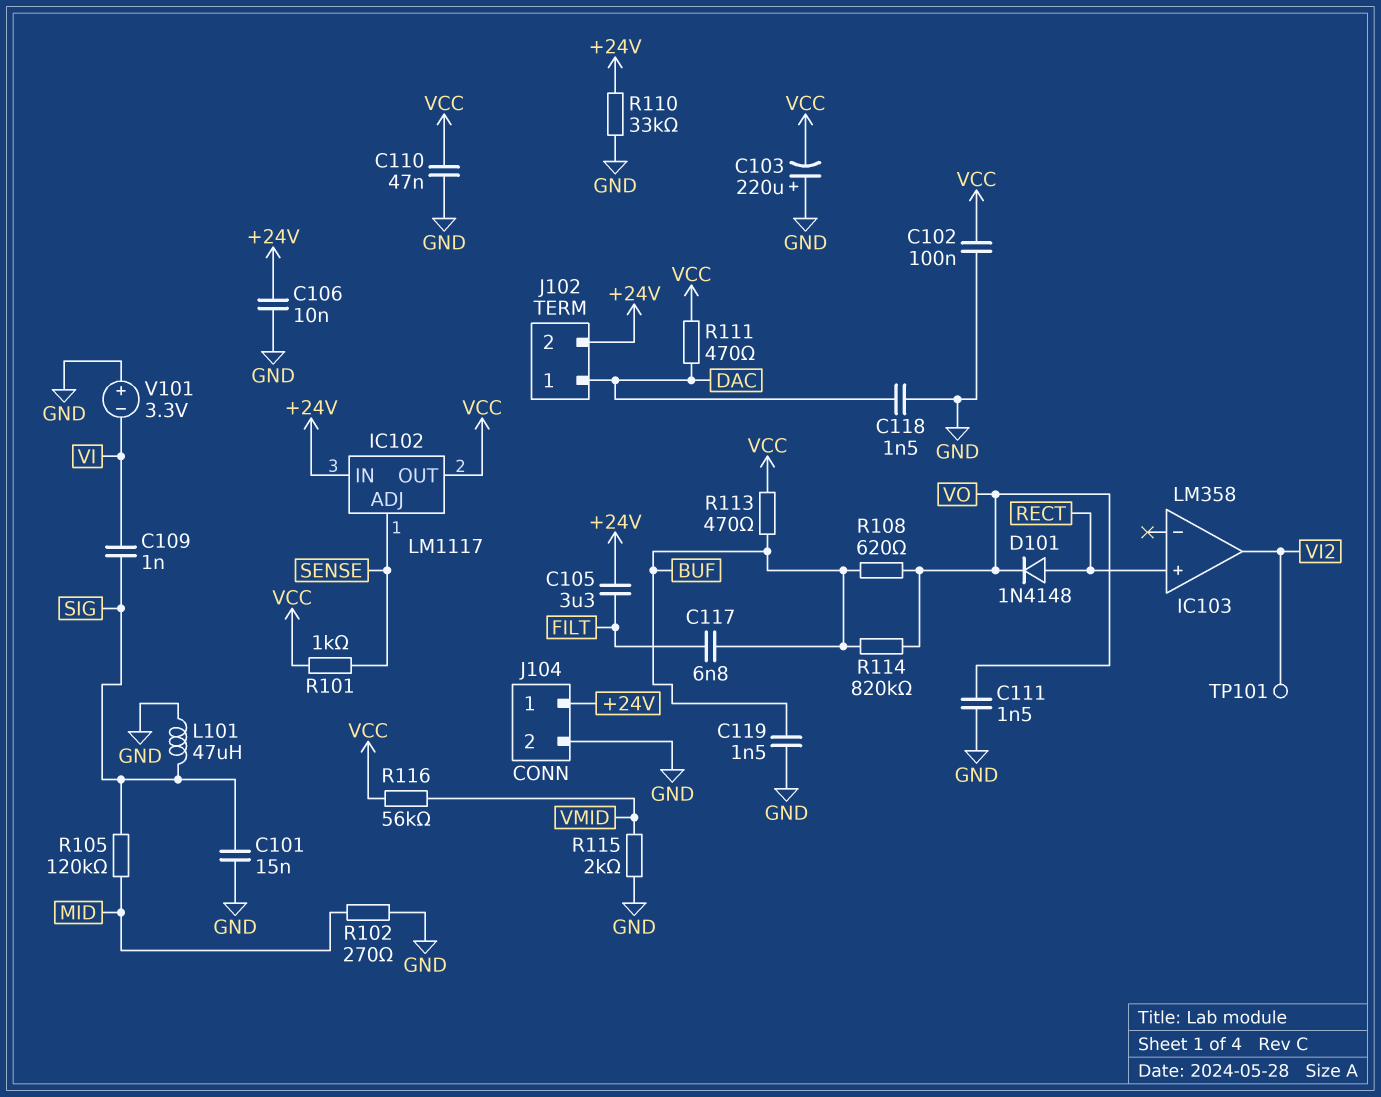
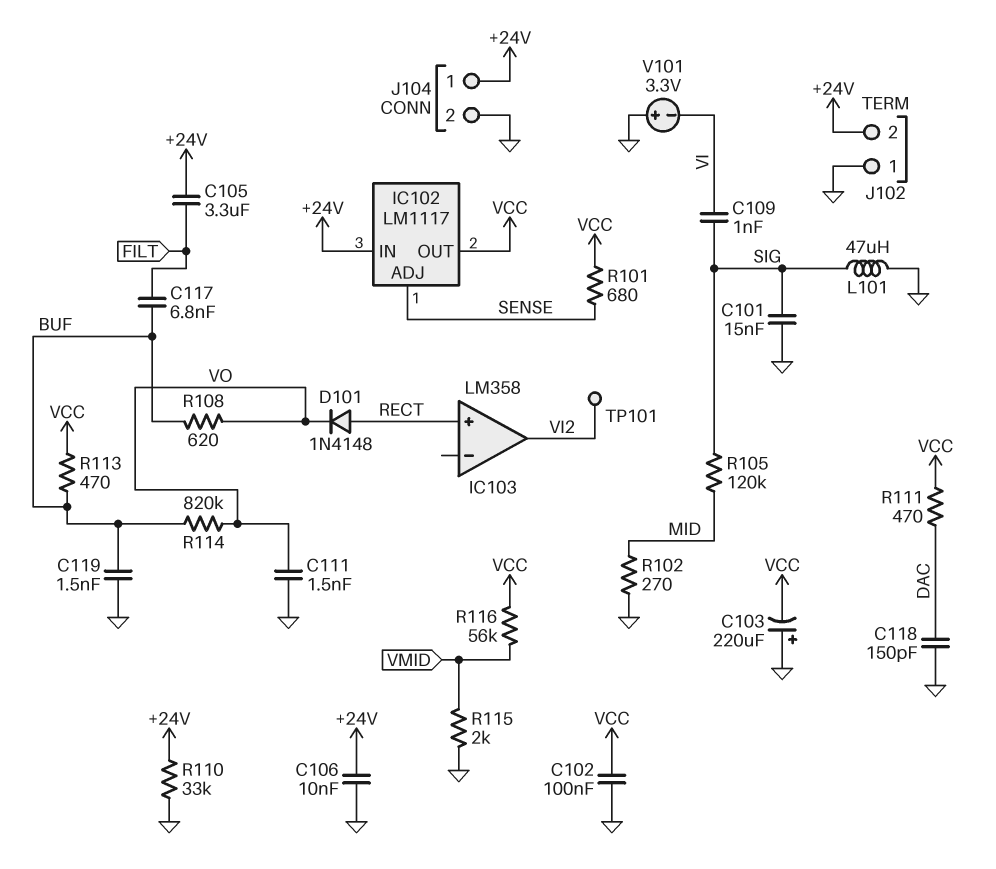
C110: 47nF (GND, VCC) -> none
C118: 1.5nF (DAC, GND) -> 150pF (DAC, GND)
J102 pin 1: DAC -> GND
R101: 1k (SENSE, VCC) -> 680 (SENSE, VCC)

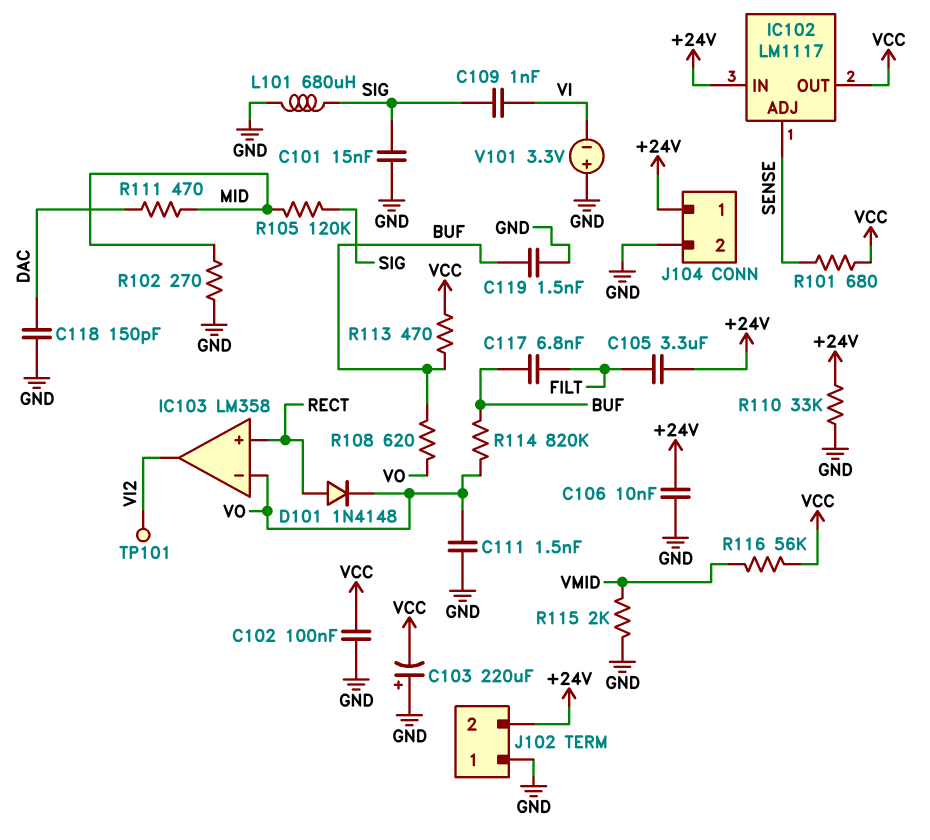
IC103 pin in-: none -> VO
L101: 47uH (GND, SIG) -> 680uH (GND, SIG)
R111: 470 (DAC, VCC) -> 470 (DAC, MID)

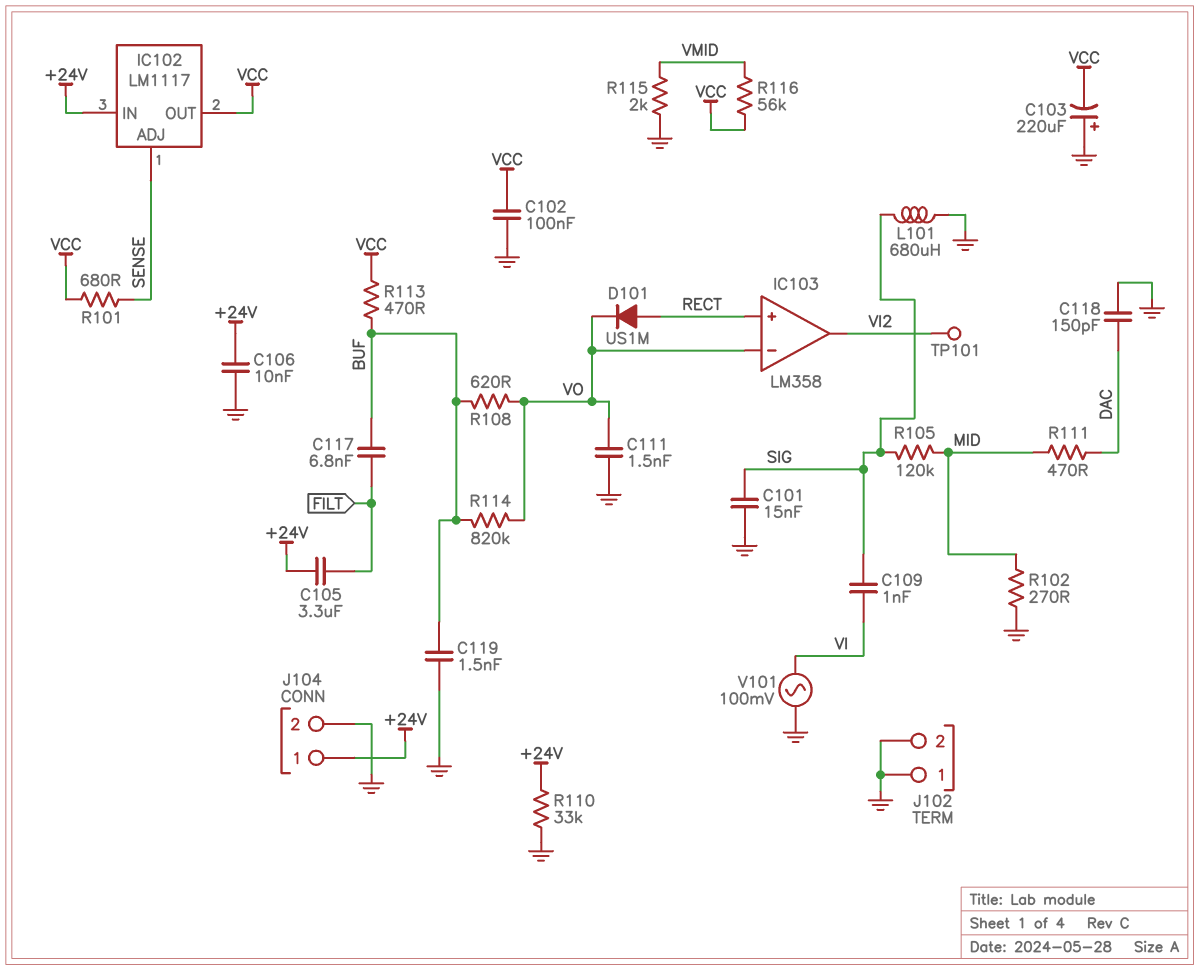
D101: diode 1N4148 (A RECT, K VO) -> diode US1M (A RECT, K VO)
J102 pin 2: +24V -> GND
V101: 3.3V (plus GND, minus VI) -> AC 100mV (GND, VI)

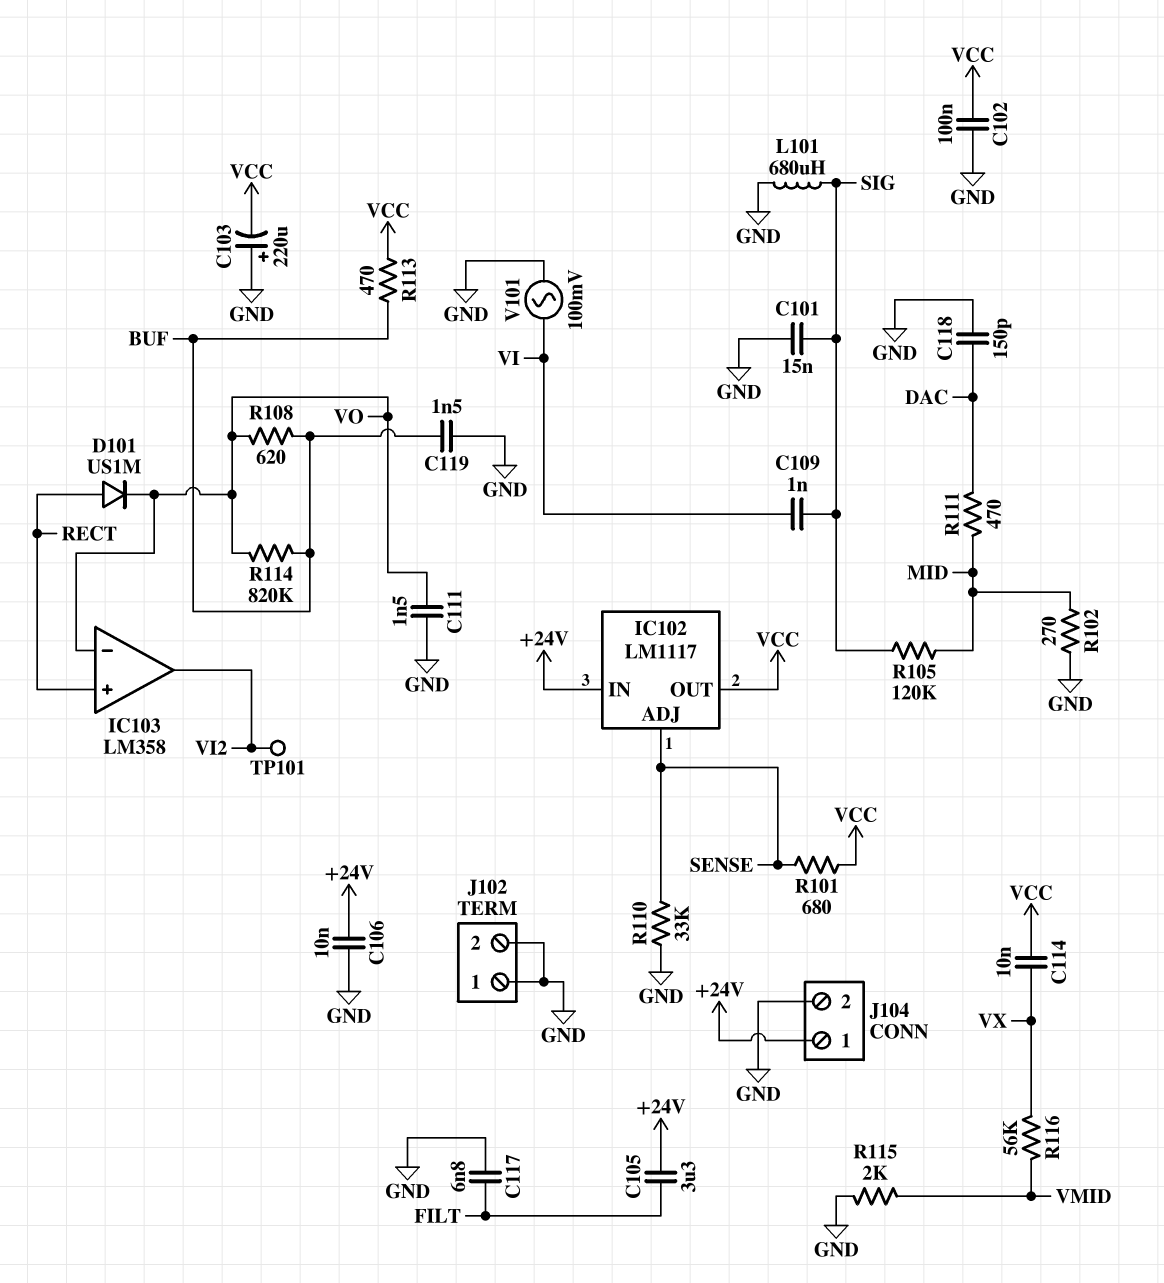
C114: none -> 10nF (VCC, VX)
C117: 6.8nF (BUF, FILT) -> 6.8nF (FILT, GND)
R110: 33k (+24V, GND) -> 33k (GND, SENSE)
R116: 56k (VCC, VMID) -> 56k (VMID, VX)

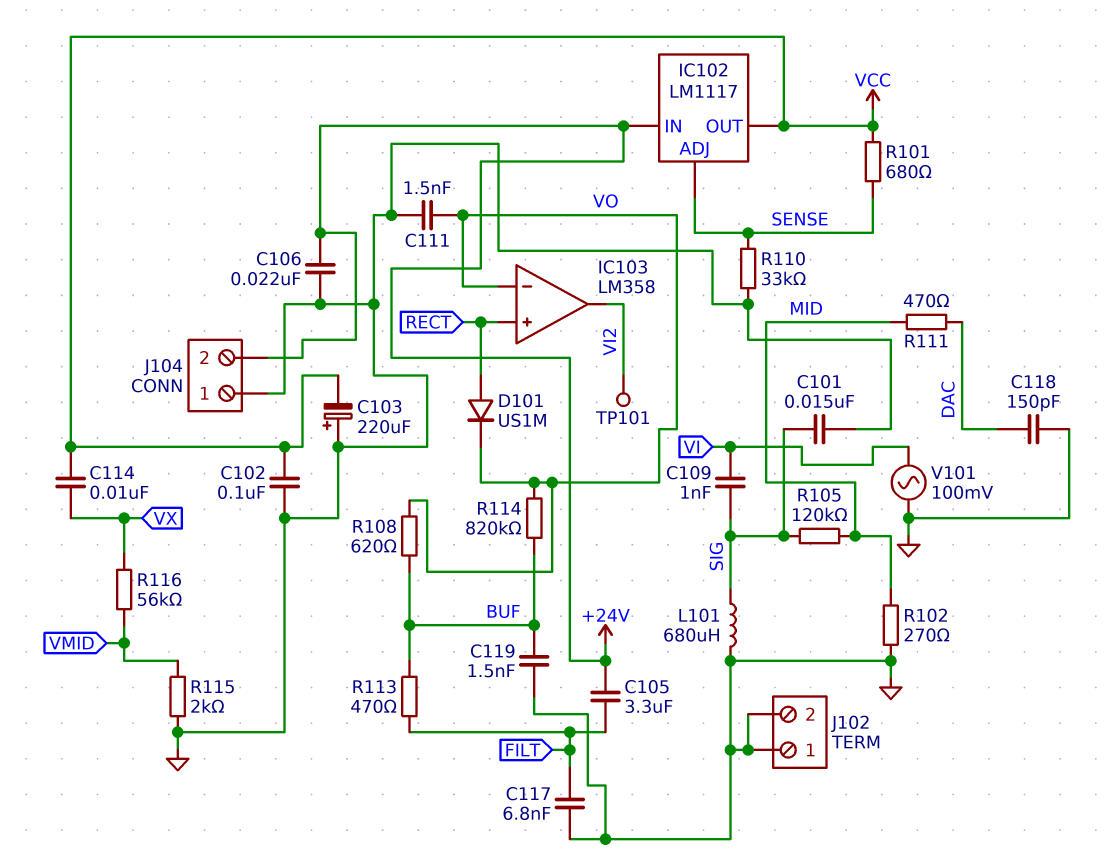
C106: 10nF (+24V, GND) -> 22nF (+24V, GND)
J104 pin 1: +24V -> GND
J104 pin 2: GND -> +24V
R113: 470 (BUF, VCC) -> 470 (BUF, FILT)

